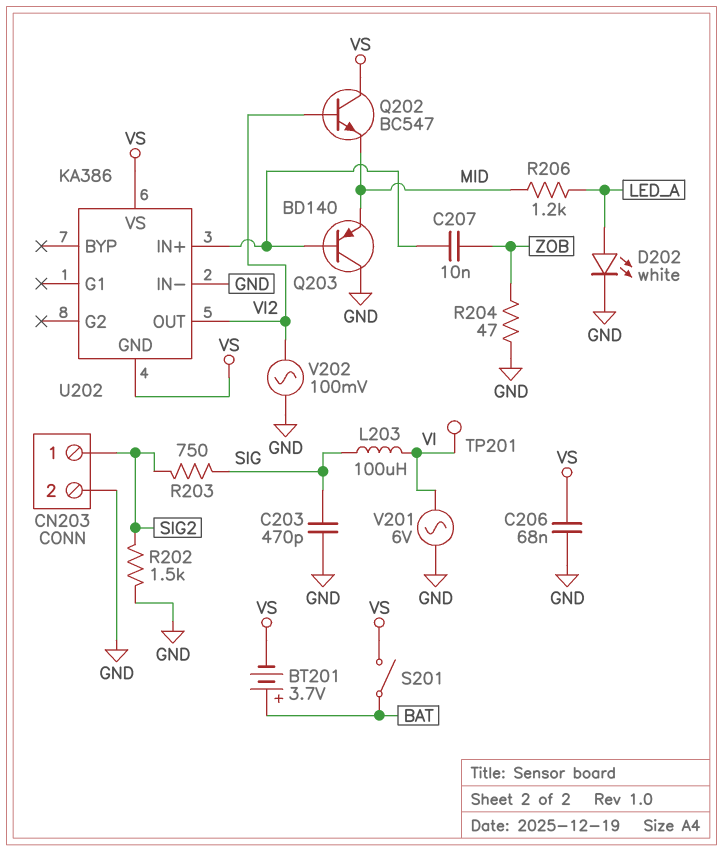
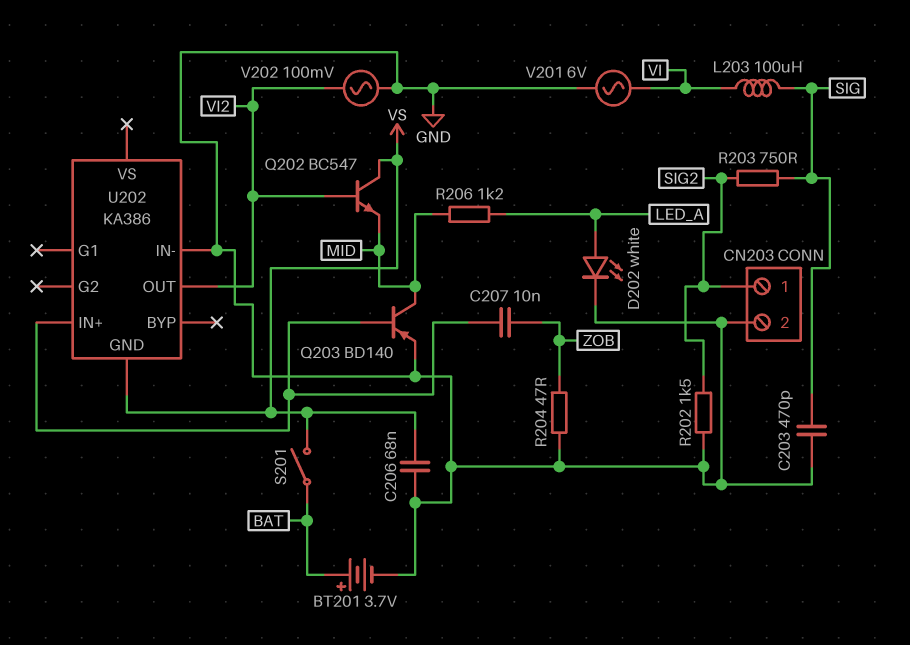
BT201: 3.7V (plus BAT, minus VS) -> 3.7V (plus BAT, minus GND)
Q203: PNP BD140 (B U202/IN+, C GND, E MID) -> PNP BD140 (B U202/IN+, C MID, E GND)
TP201: test point (VI) -> none
U202 pin VS: VS -> none

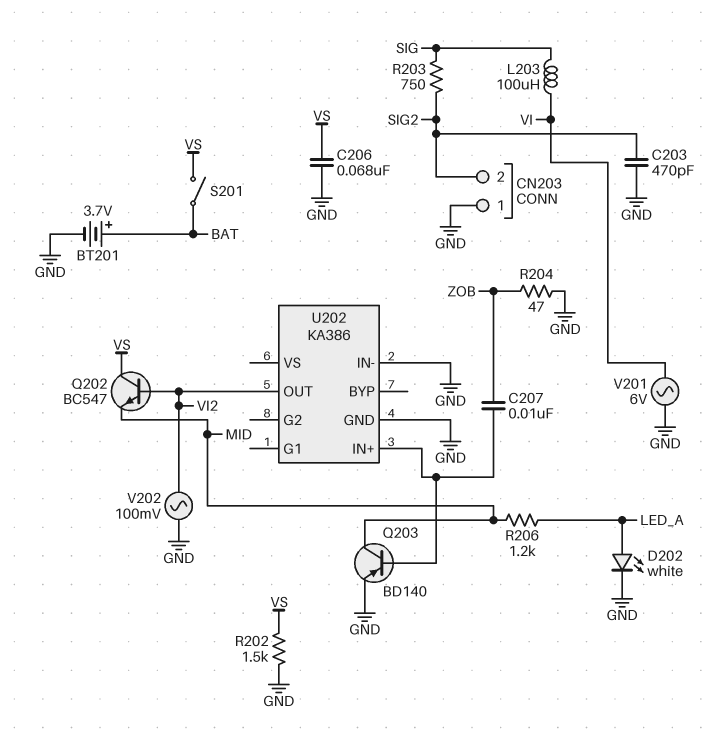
C203: 470pF (GND, SIG) -> 470pF (GND, SIG2)
CN203 pin 1: SIG2 -> GND
CN203 pin 2: GND -> SIG2
R202: 1.5k (GND, SIG2) -> 1.5k (GND, VS)
U202 pin GND: VS -> GND

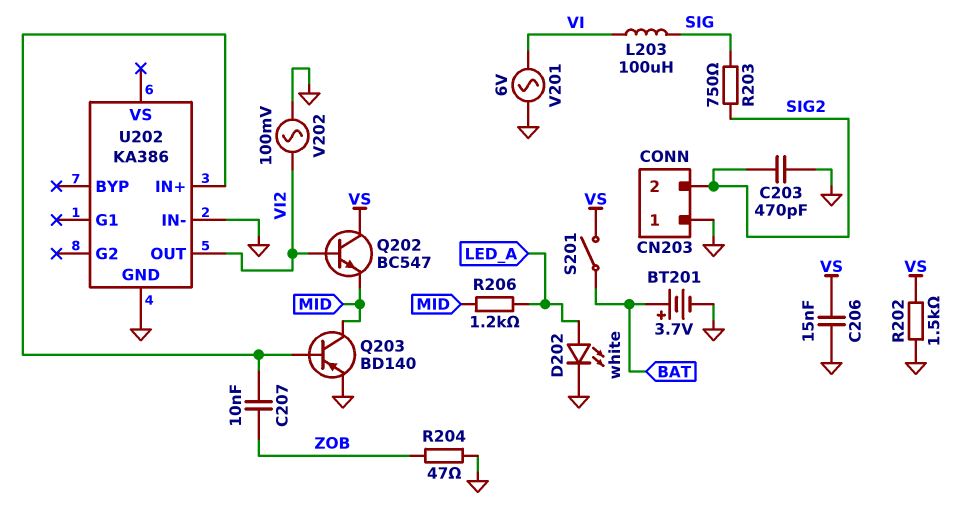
C206: 68nF (GND, VS) -> 15nF (GND, VS)

